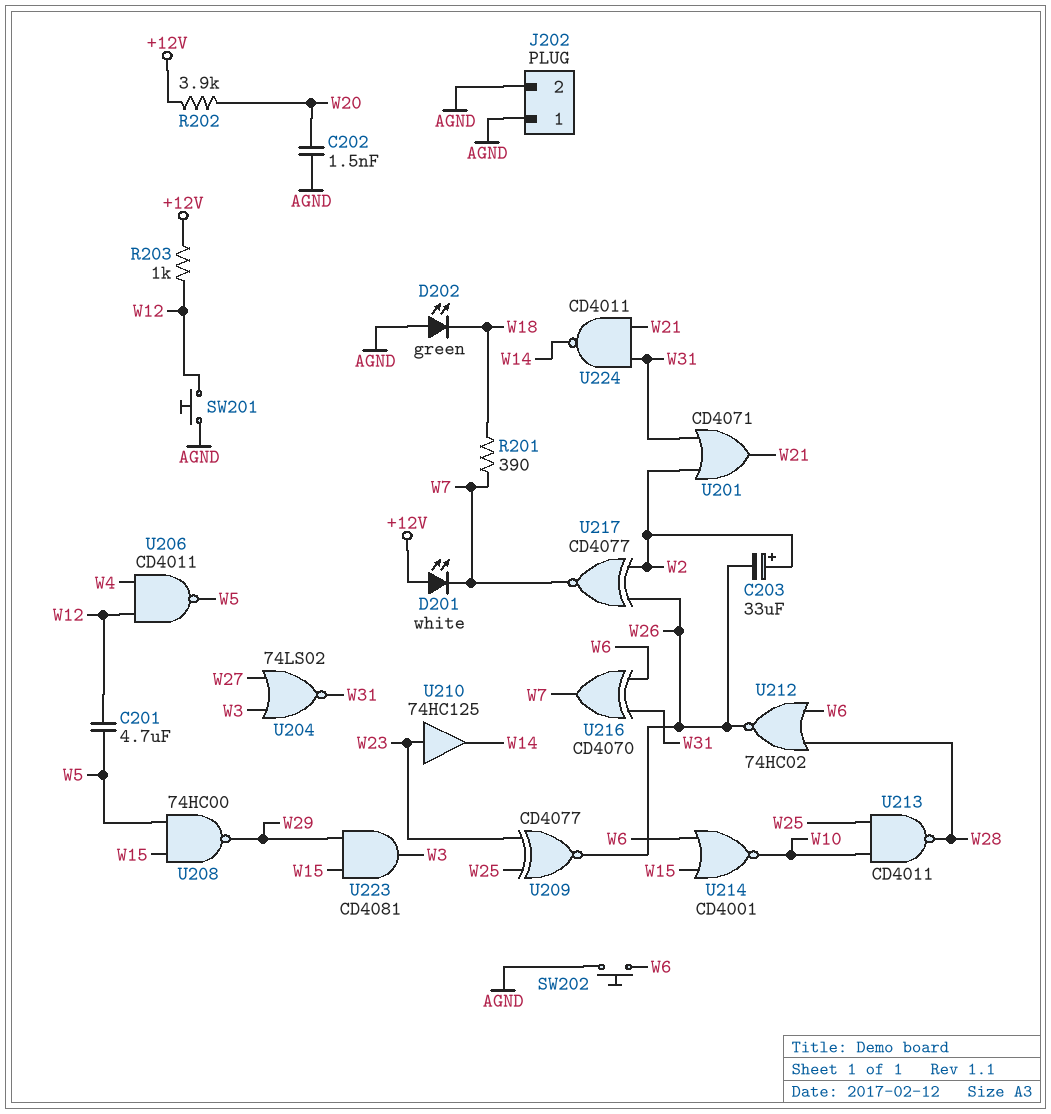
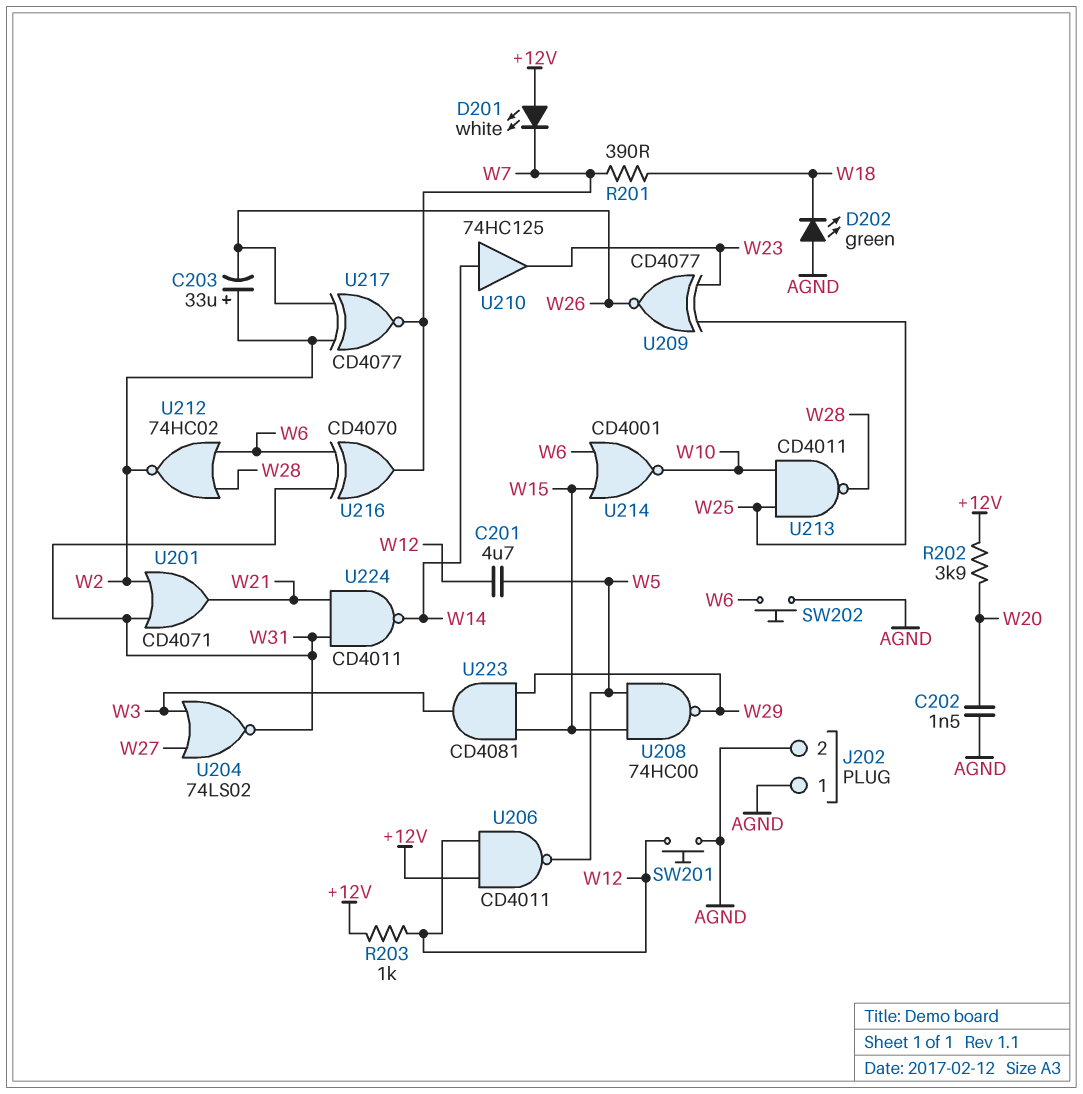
U206: NAND CD4011 (in W4, in W12, out W5) -> NAND CD4011 (in +12V, in W12, out W5)
U210: buffer 74HC125 (in W23, out W14) -> buffer 74HC125 (in W14, out W23)
U212: NOR 74HC02 (in W6, in W28, out W26) -> NOR 74HC02 (in W6, in W28, out W2)

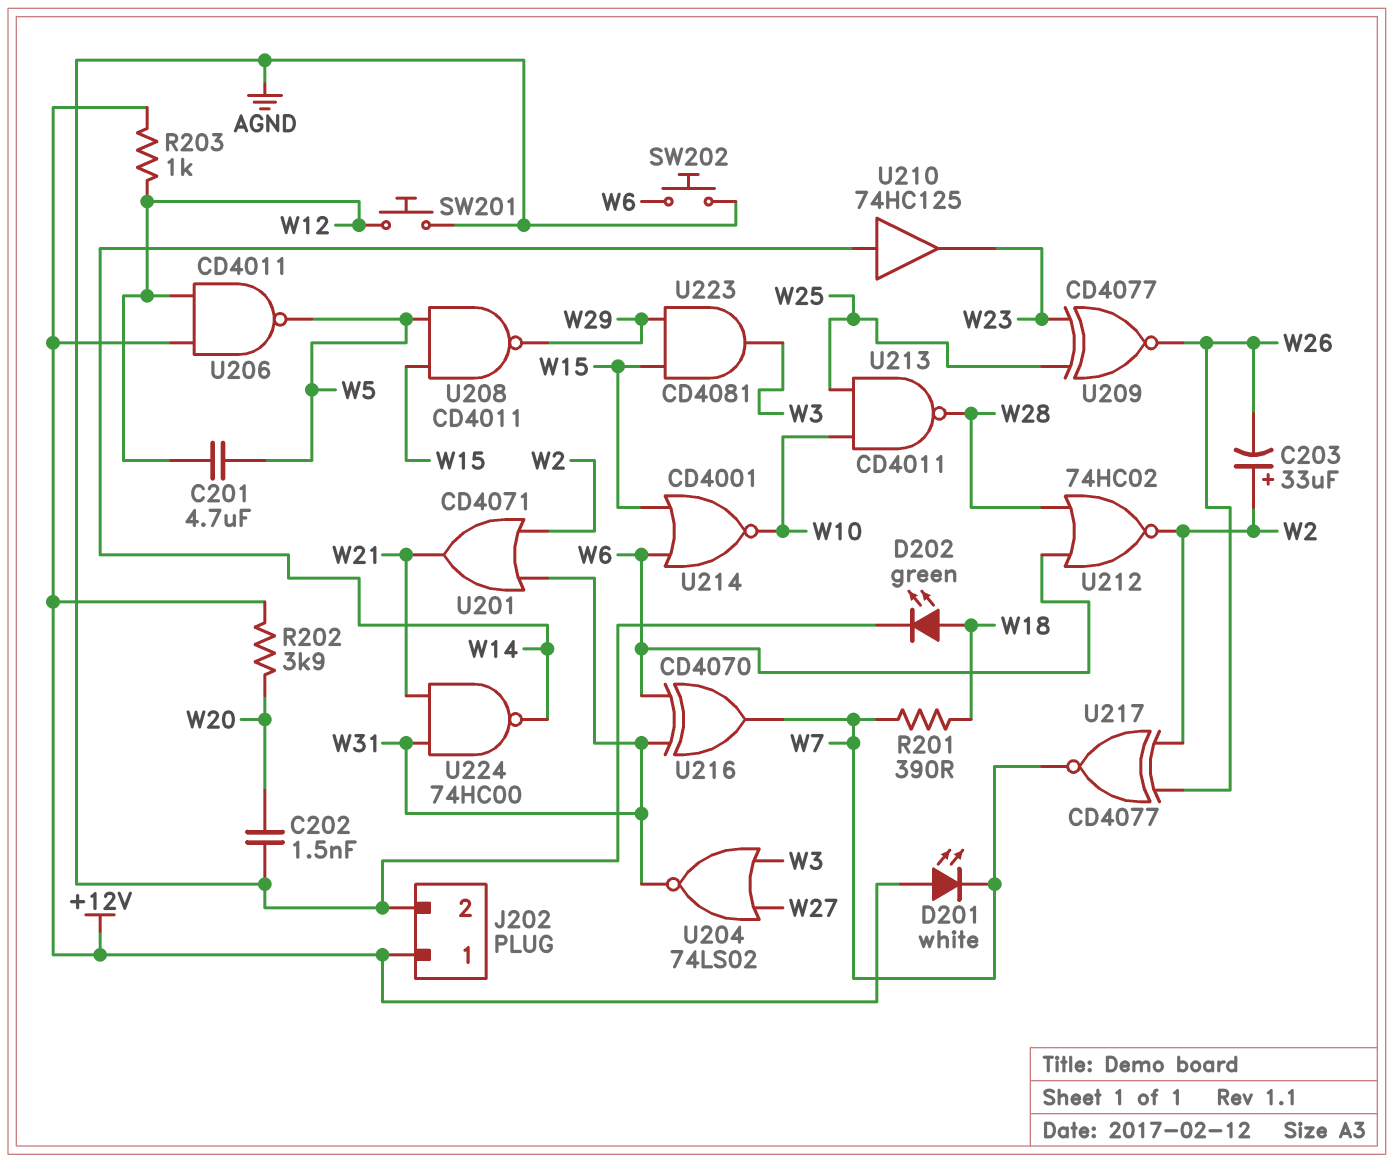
D202: LED green (A AGND, K W18) -> LED green (A W18, K AGND)
J202 pin 1: AGND -> +12V
U208: NAND 74HC00 (in W5, in W15, out W29) -> NAND CD4011 (in W5, in W15, out W29)
U224: NAND CD4011 (in W21, in W31, out W14) -> NAND 74HC00 (in W21, in W31, out W14)

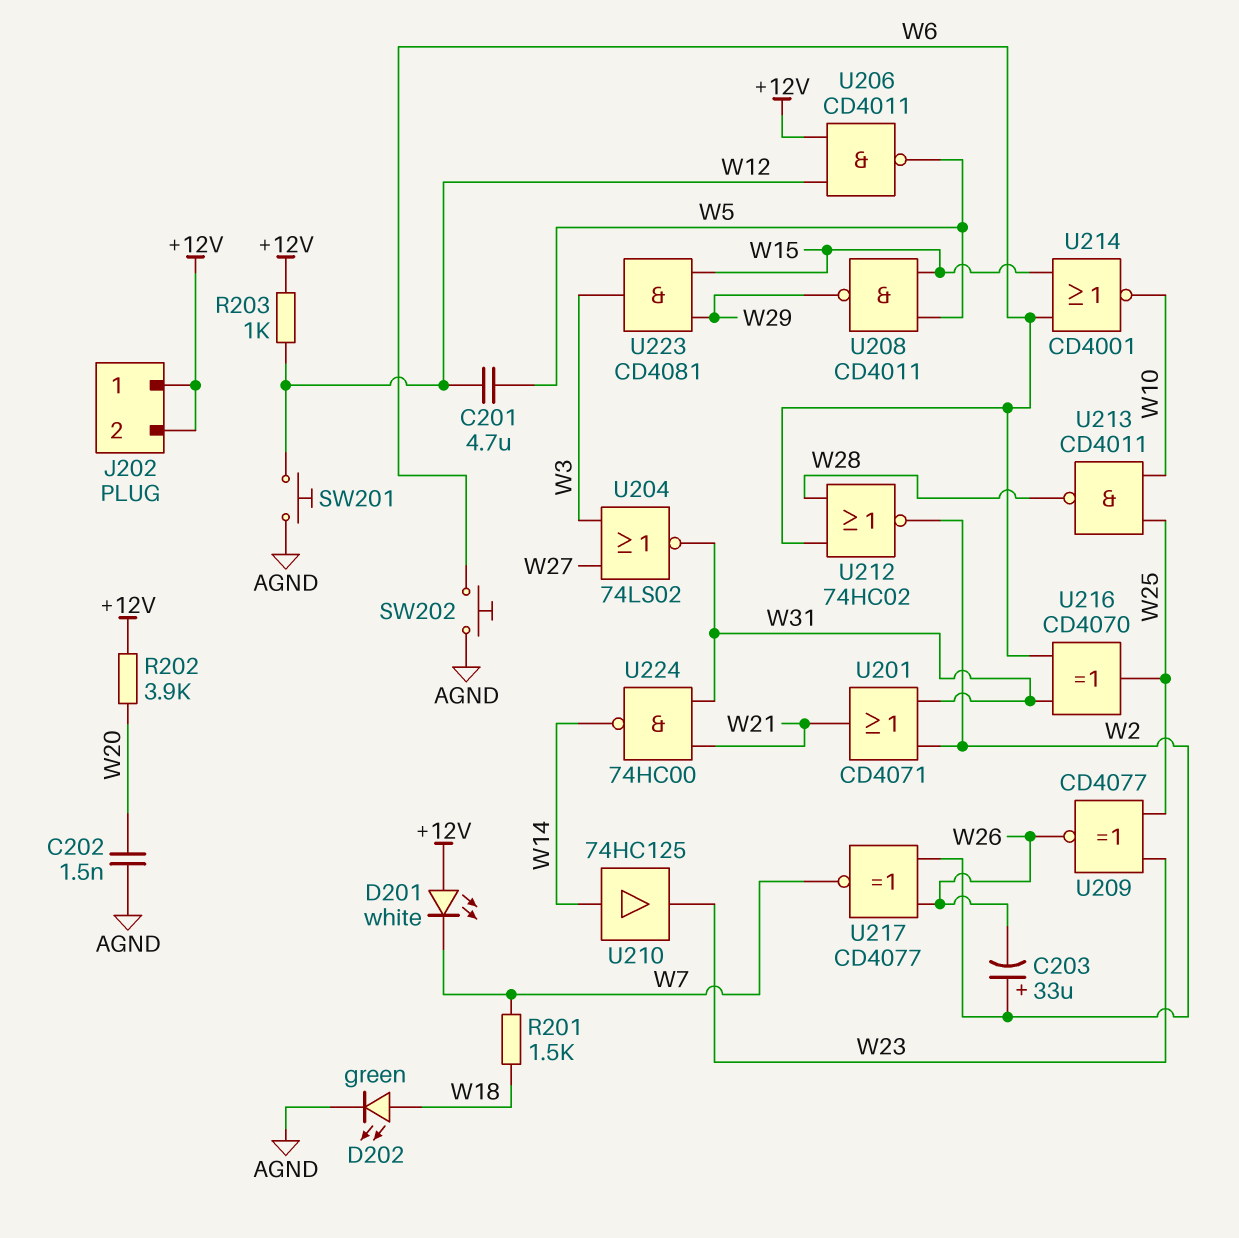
J202 pin 2: AGND -> +12V
R201: 390 (W7, W18) -> 1.5k (W7, W18)
U216: XOR CD4070 (in W6, in W31, out W7) -> XOR CD4070 (in W6, in W31, out W25)

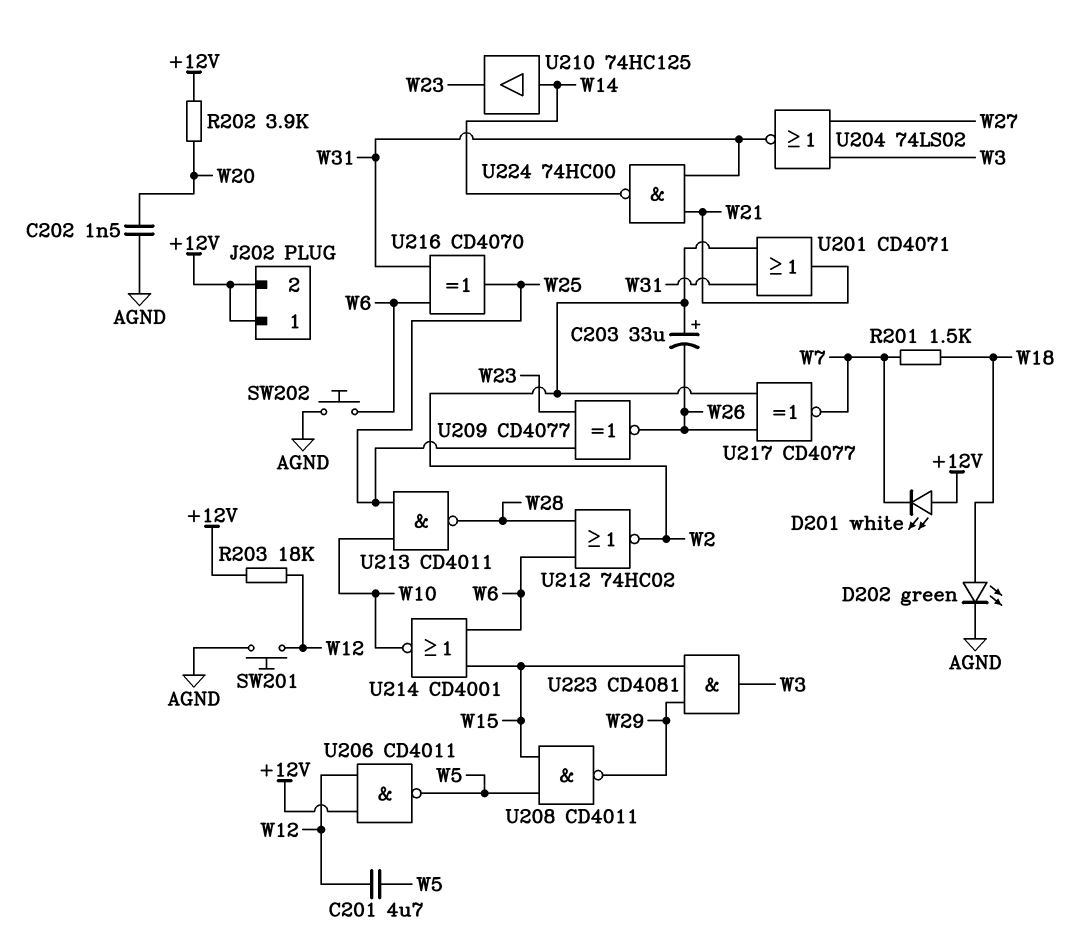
R203: 1k (+12V, W12) -> 18k (+12V, W12)

